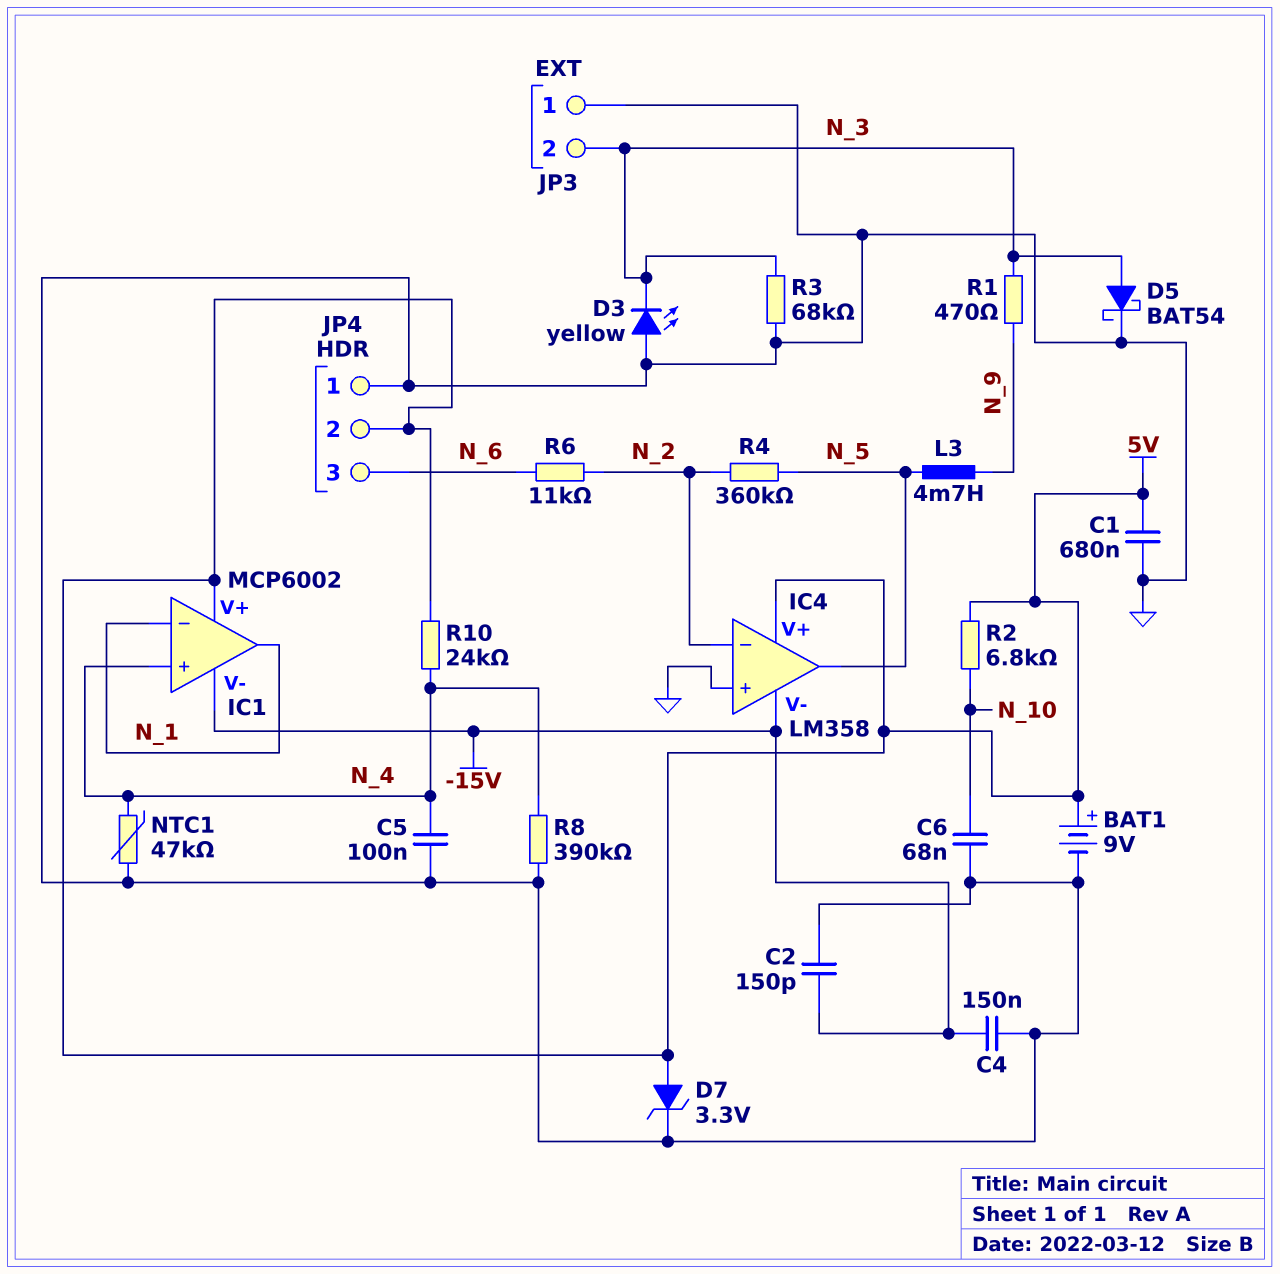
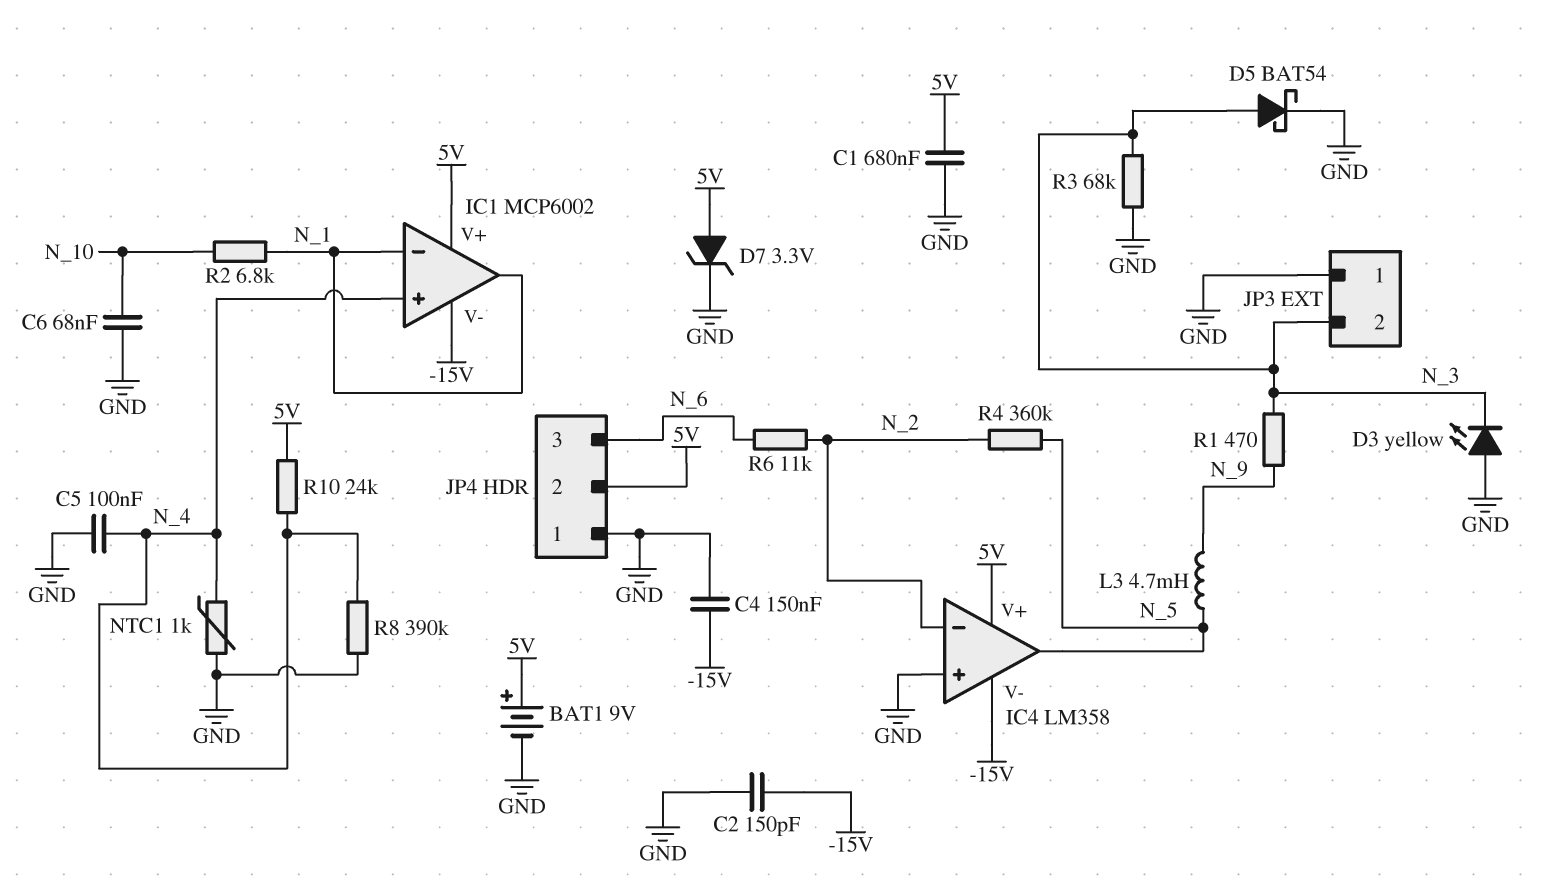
NTC1: 47k (GND, N_4) -> 1k (GND, N_4)
R2: 6.8k (5V, N_10) -> 6.8k (N_1, N_10)

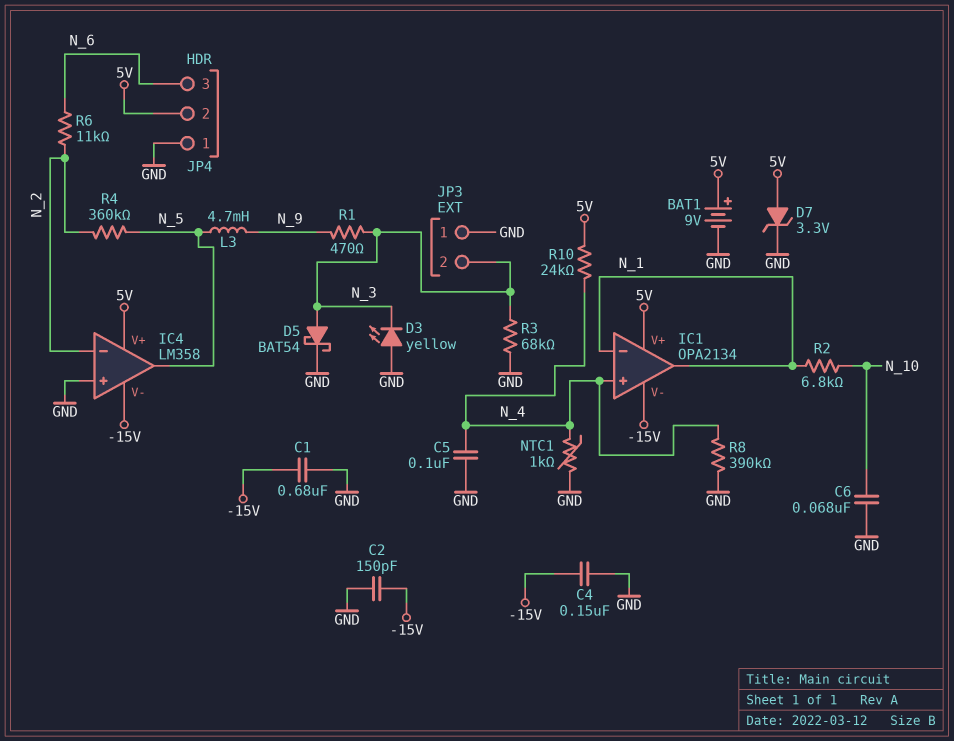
C1: 680nF (5V, GND) -> 680nF (-15V, GND)
IC1: MCP6002 -> OPA2134

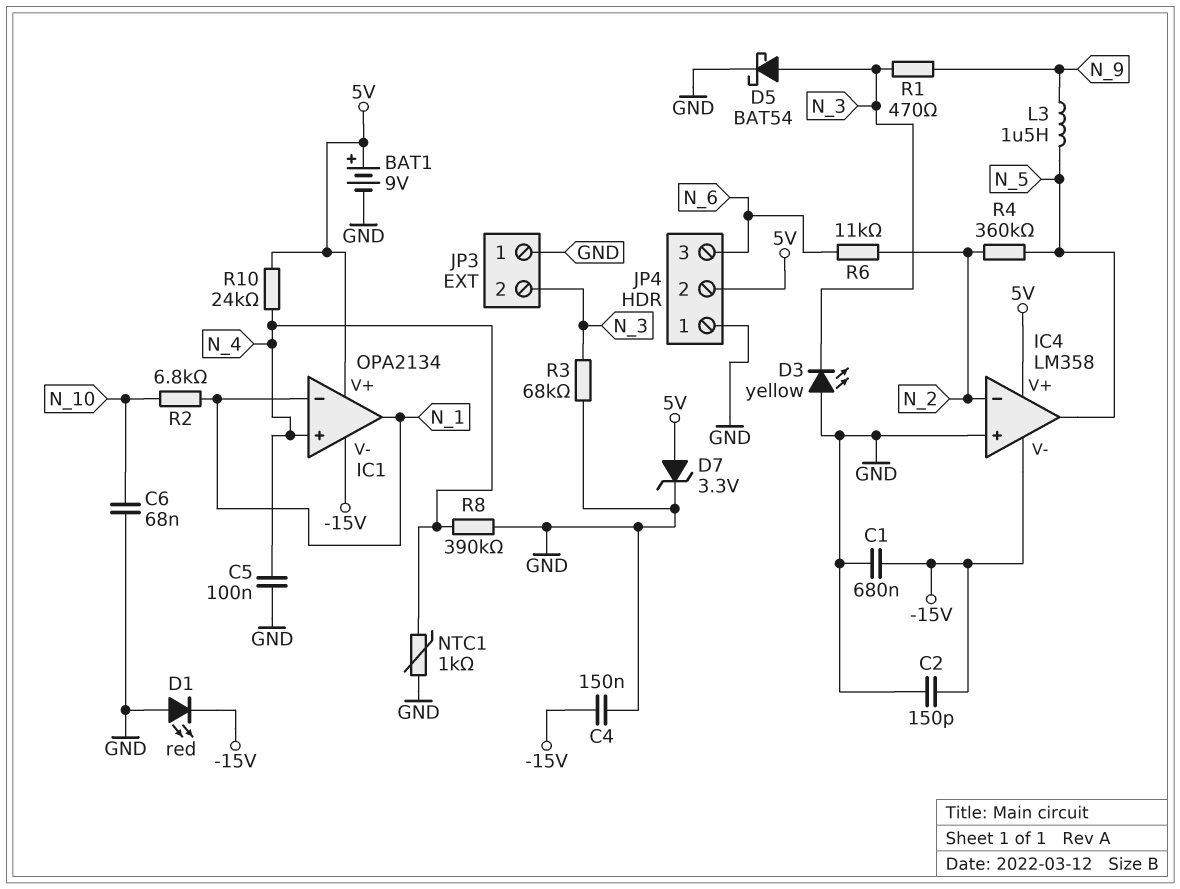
D1: none -> LED red (A GND, K -15V)
L3: 4.7mH (N_5, N_9) -> 1.5uH (N_5, N_9)

